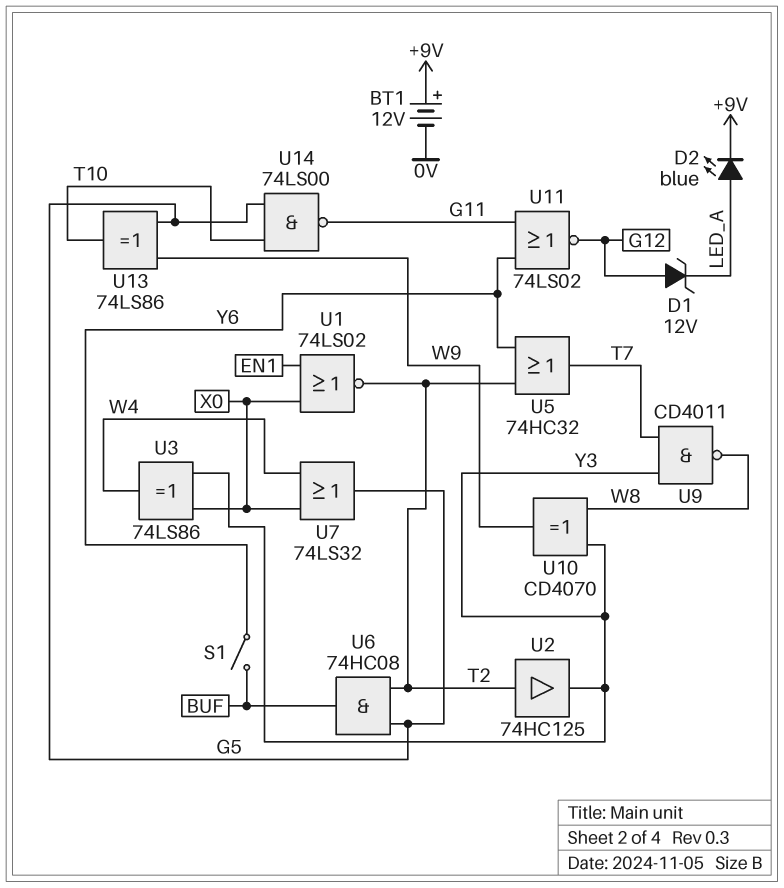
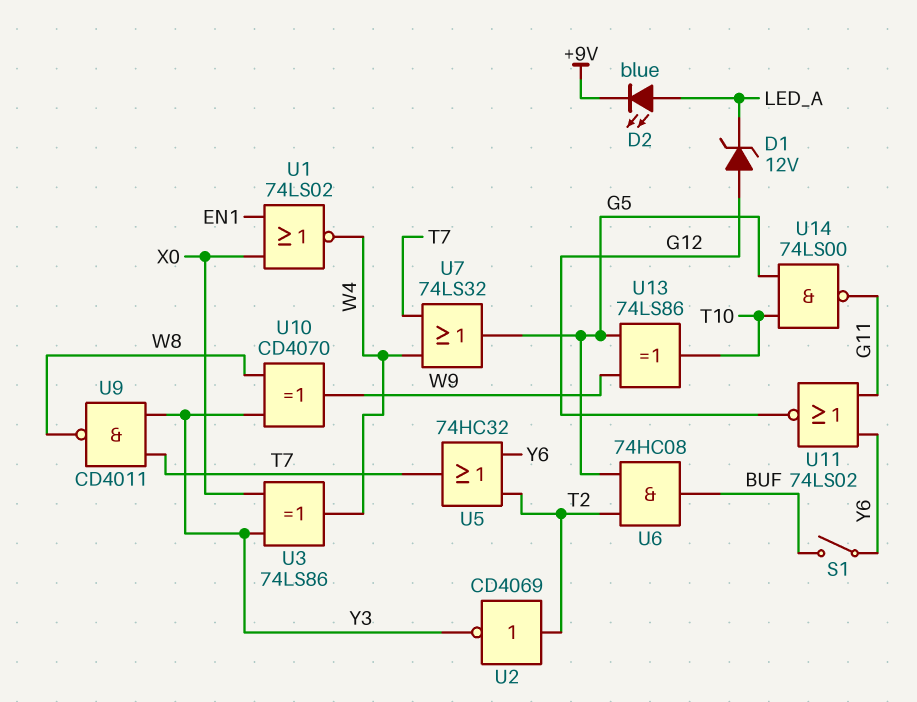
BT1: 12V (plus +9V, minus 0V) -> none
U1: NOR 74LS02 (in EN1, in X0, out T2) -> NOR 74LS02 (in EN1, in X0, out W4)
U2: buffer 74HC125 (in T2, out Y3) -> NOT CD4069 (in T2, out Y3)
U7: OR 74LS32 (in W4, in X0, out G5) -> OR 74LS32 (in T7, in W4, out G5)

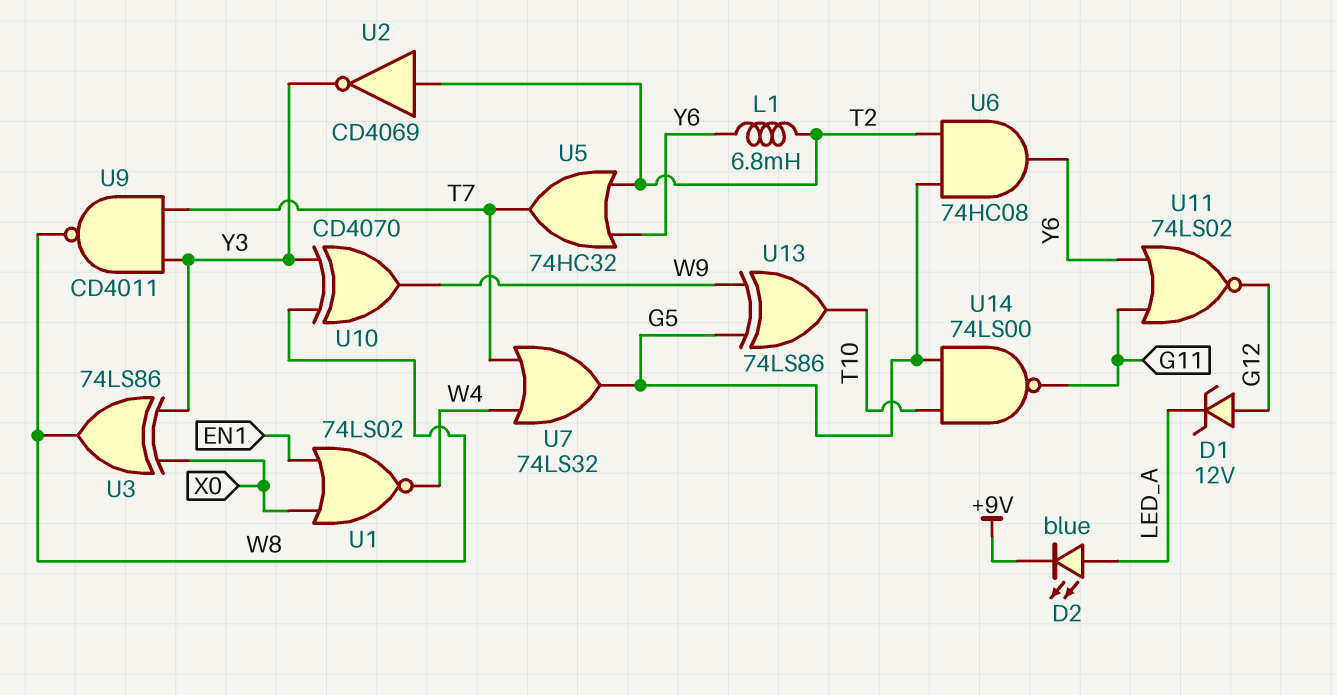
L1: none -> 6.8mH (T2, Y6)
S1: switch (BUF, Y6) -> none
U3: XOR 74LS86 (in X0, in Y3, out W4) -> XOR 74LS86 (in X0, in Y3, out W8)
U6: AND 74HC08 (in G5, in T2, out BUF) -> AND 74HC08 (in G5, in T2, out Y6)

